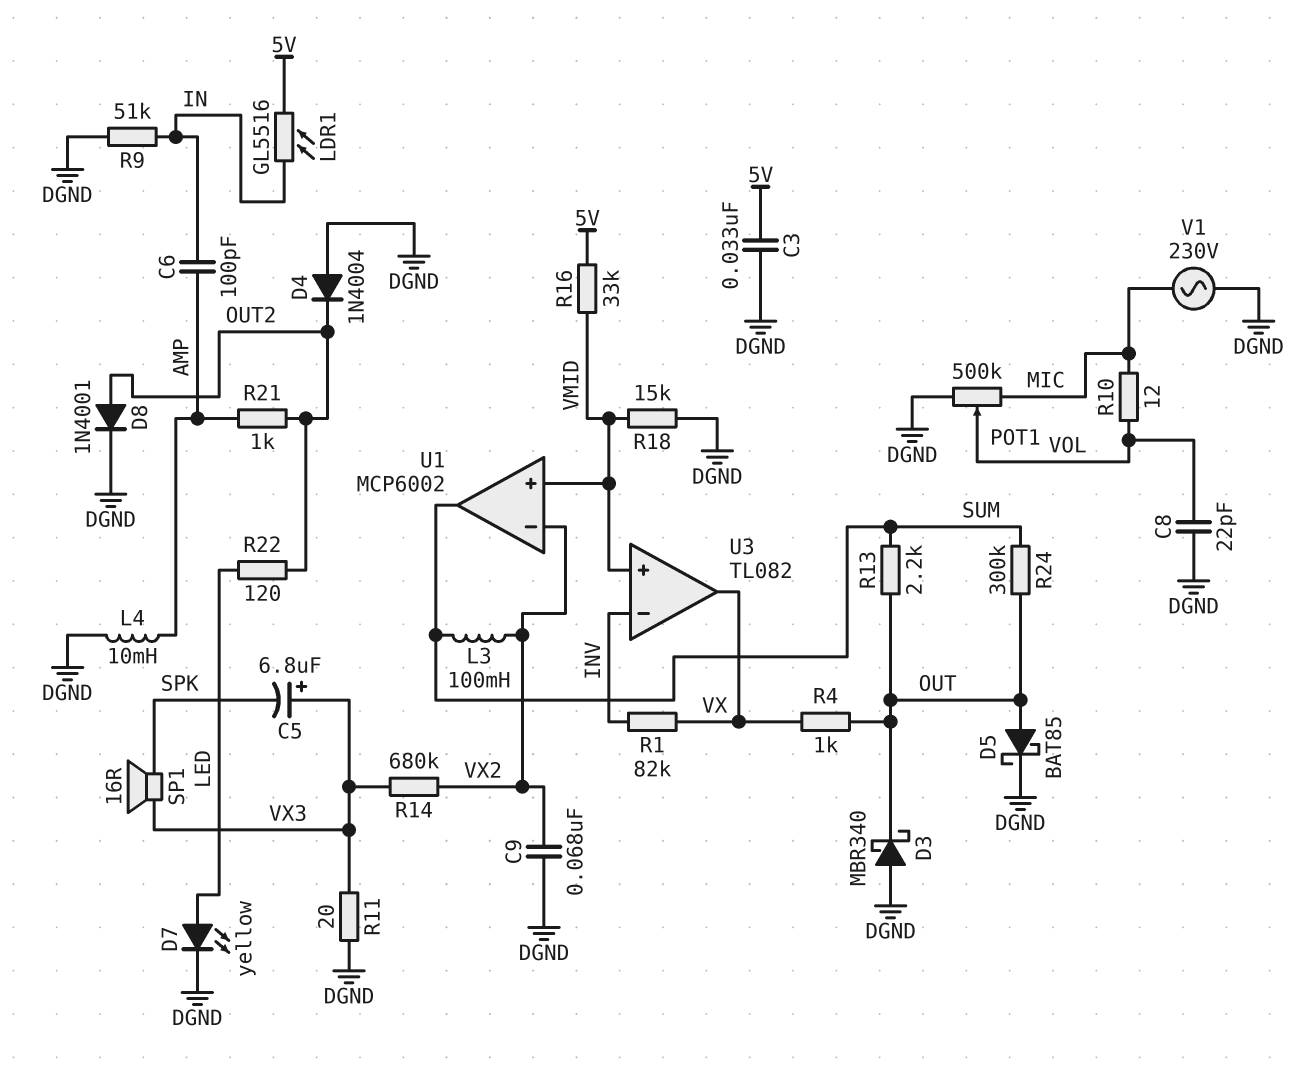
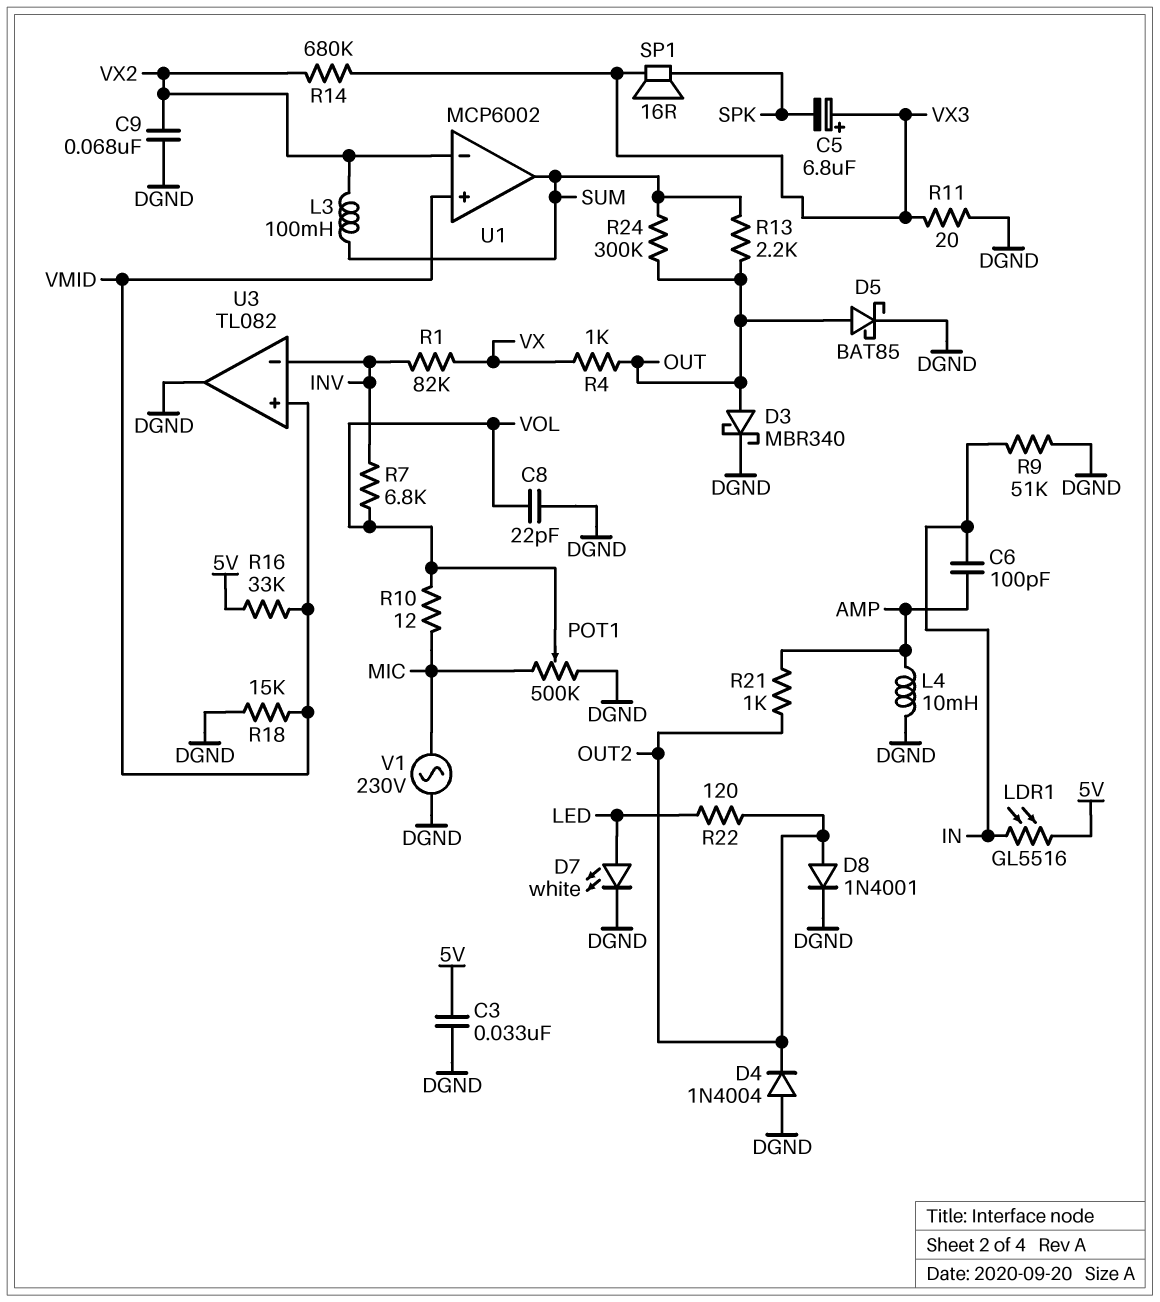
D3: schottky MBR340 (A DGND, K OUT) -> schottky MBR340 (A OUT, K DGND)
D7: LED yellow (A LED, K DGND) -> LED white (A LED, K DGND)
R7: none -> 6.8k (INV, VOL)
U3 pin out: VX -> DGND

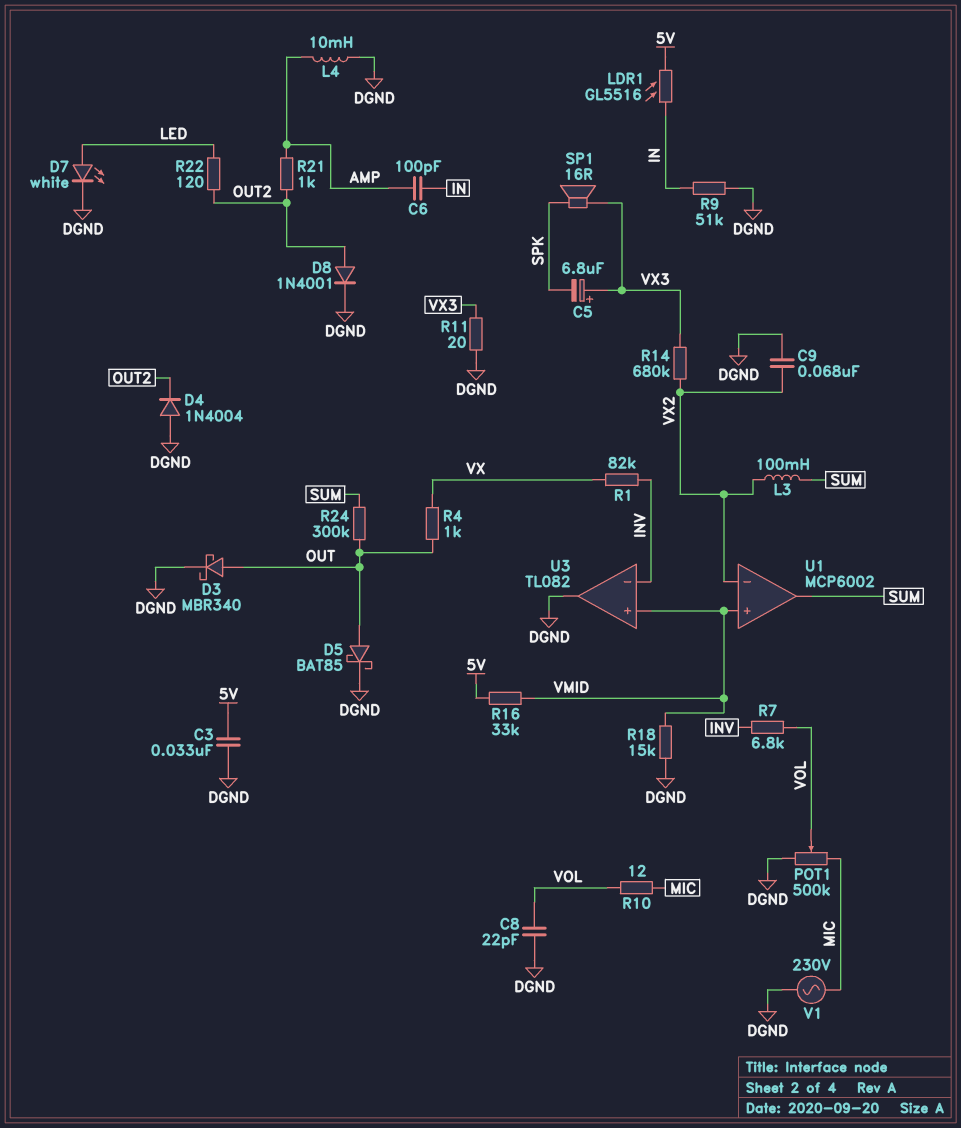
R13: 2.2k (OUT, SUM) -> none

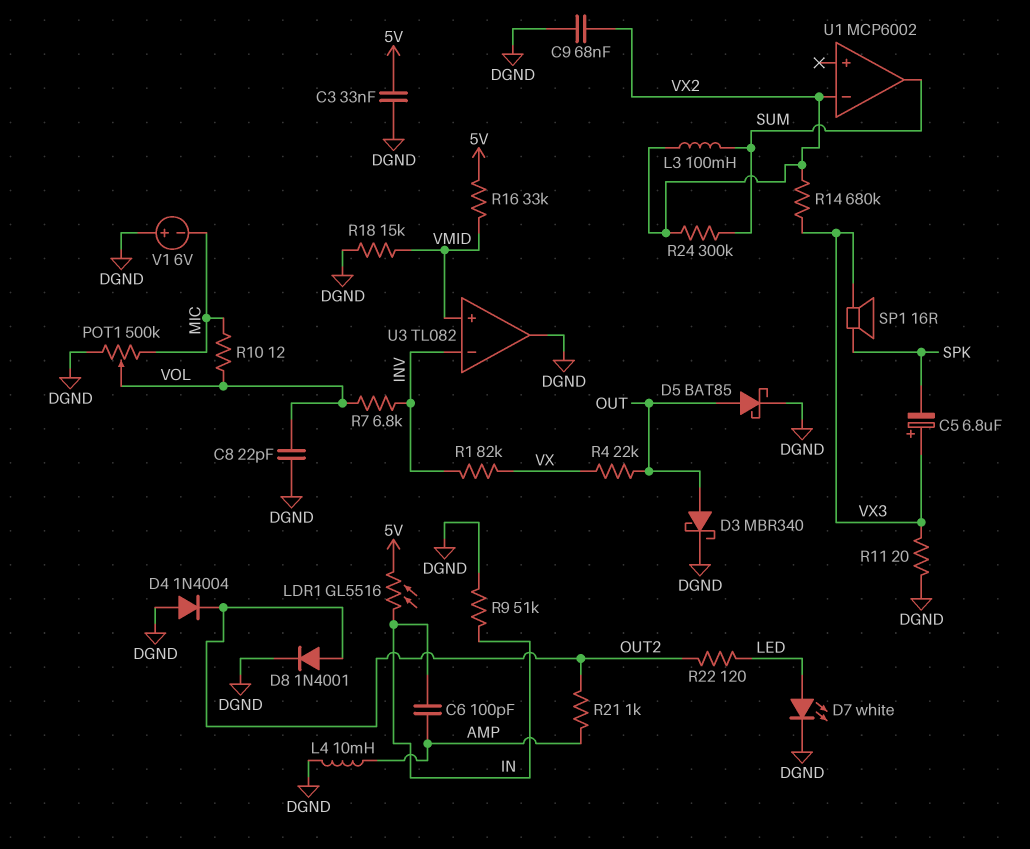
R4: 1k (OUT, VX) -> 22k (OUT, VX)
R24: 300k (OUT, SUM) -> 300k (SUM, VX2)
U1 pin in+: VMID -> none
V1: AC 230V (DGND, MIC) -> 6V (plus DGND, minus MIC)

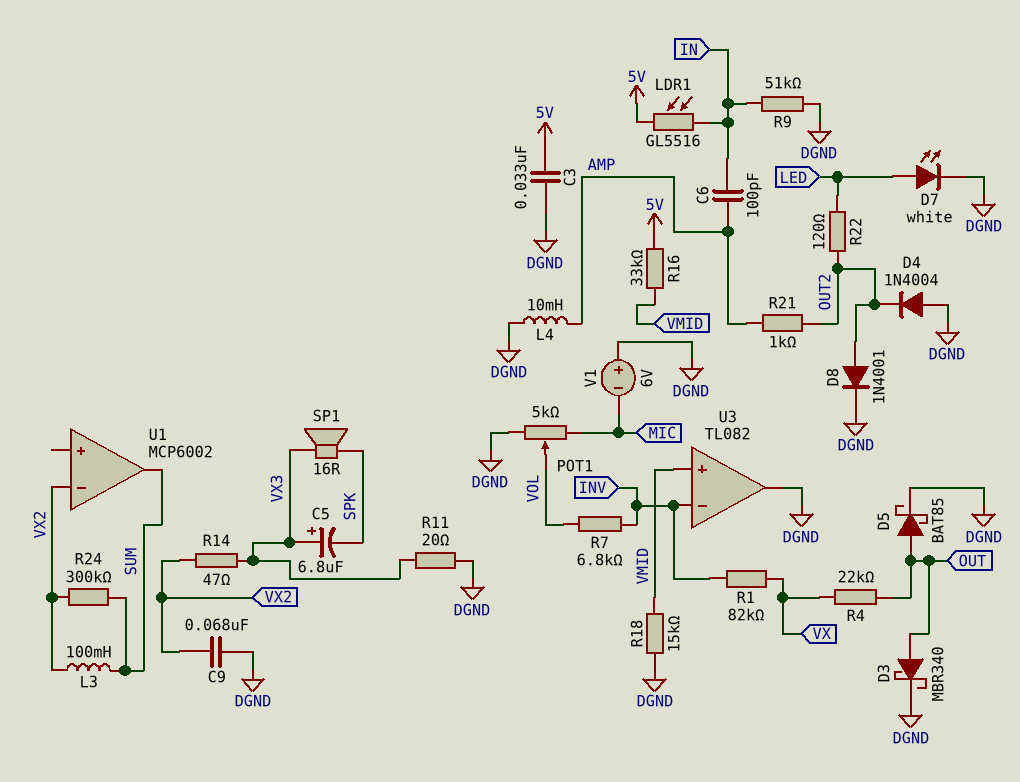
C8: 22pF (DGND, VOL) -> none
POT1: 500k (DGND, MIC, wiper VOL) -> 5k (DGND, MIC, wiper VOL)
R10: 12 (MIC, VOL) -> none
R14: 680k (VX2, VX3) -> 47 (VX2, VX3)

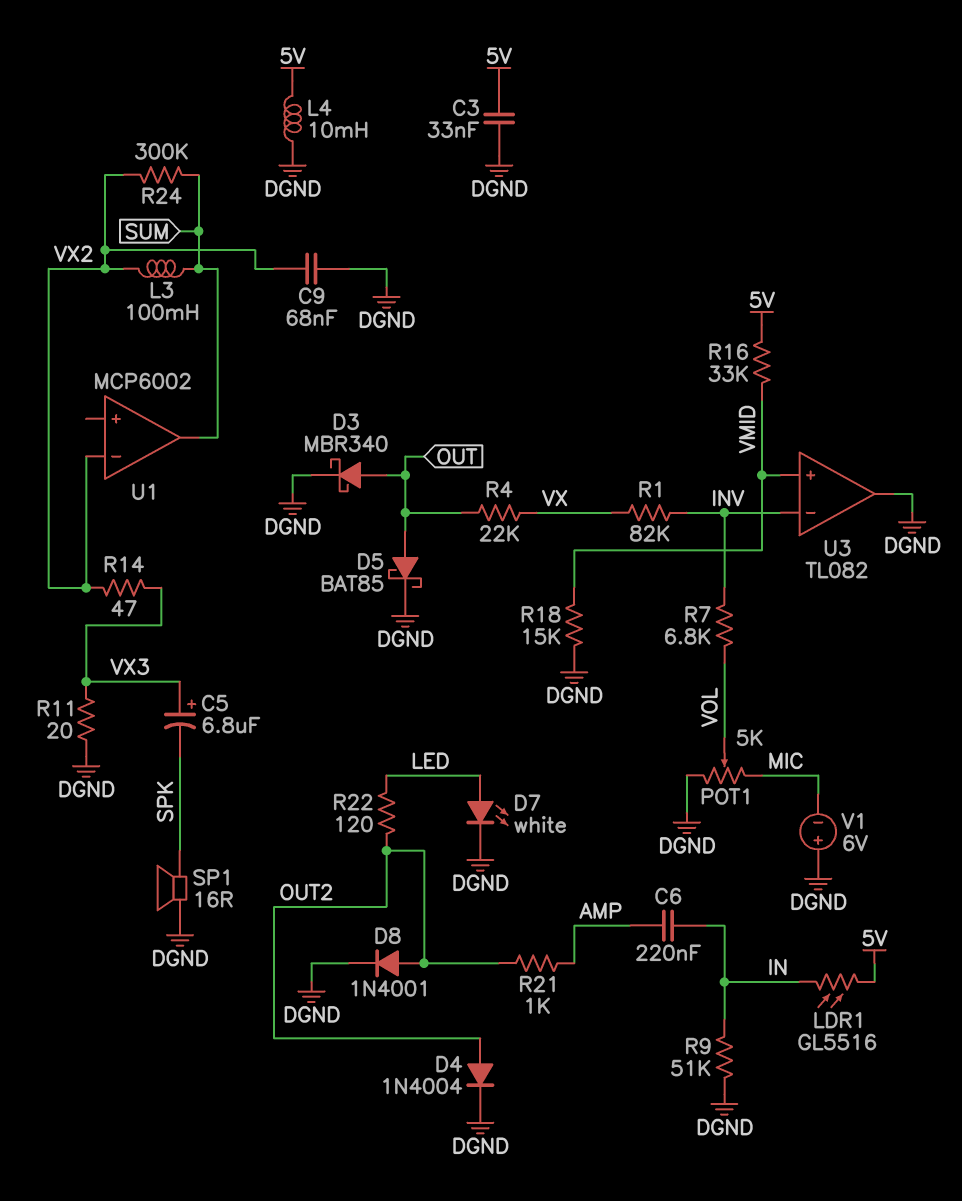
C6: 100pF (AMP, IN) -> 220nF (AMP, IN)
D4: diode 1N4004 (A DGND, K OUT2) -> diode 1N4004 (A OUT2, K DGND)
L4: 10mH (AMP, DGND) -> 10mH (5V, DGND)
SP1: speaker 16R (SPK, VX3) -> speaker 16R (DGND, SPK)

